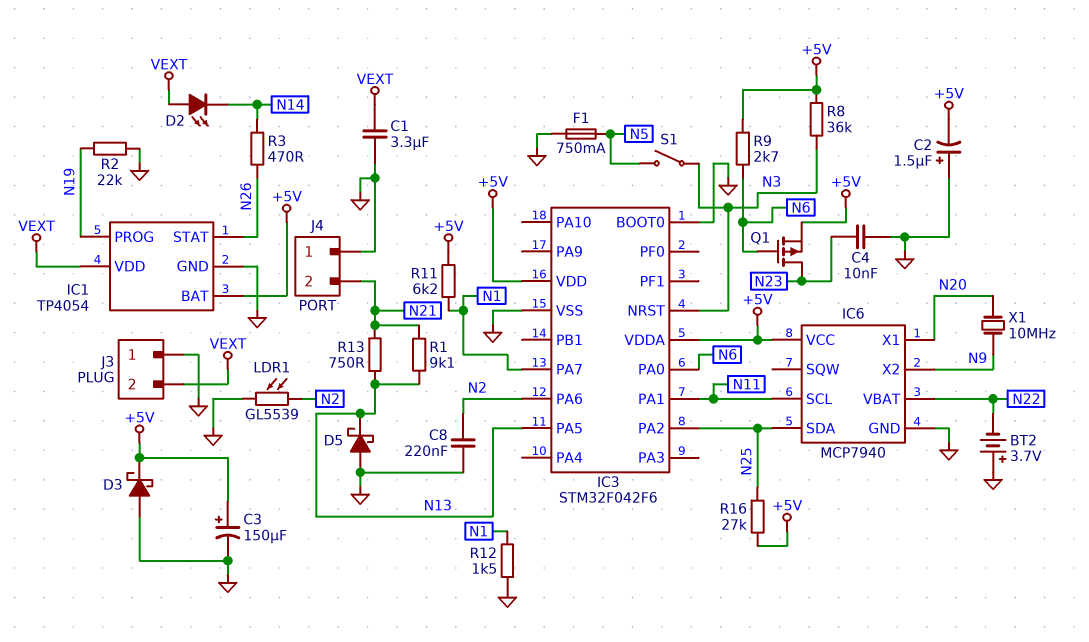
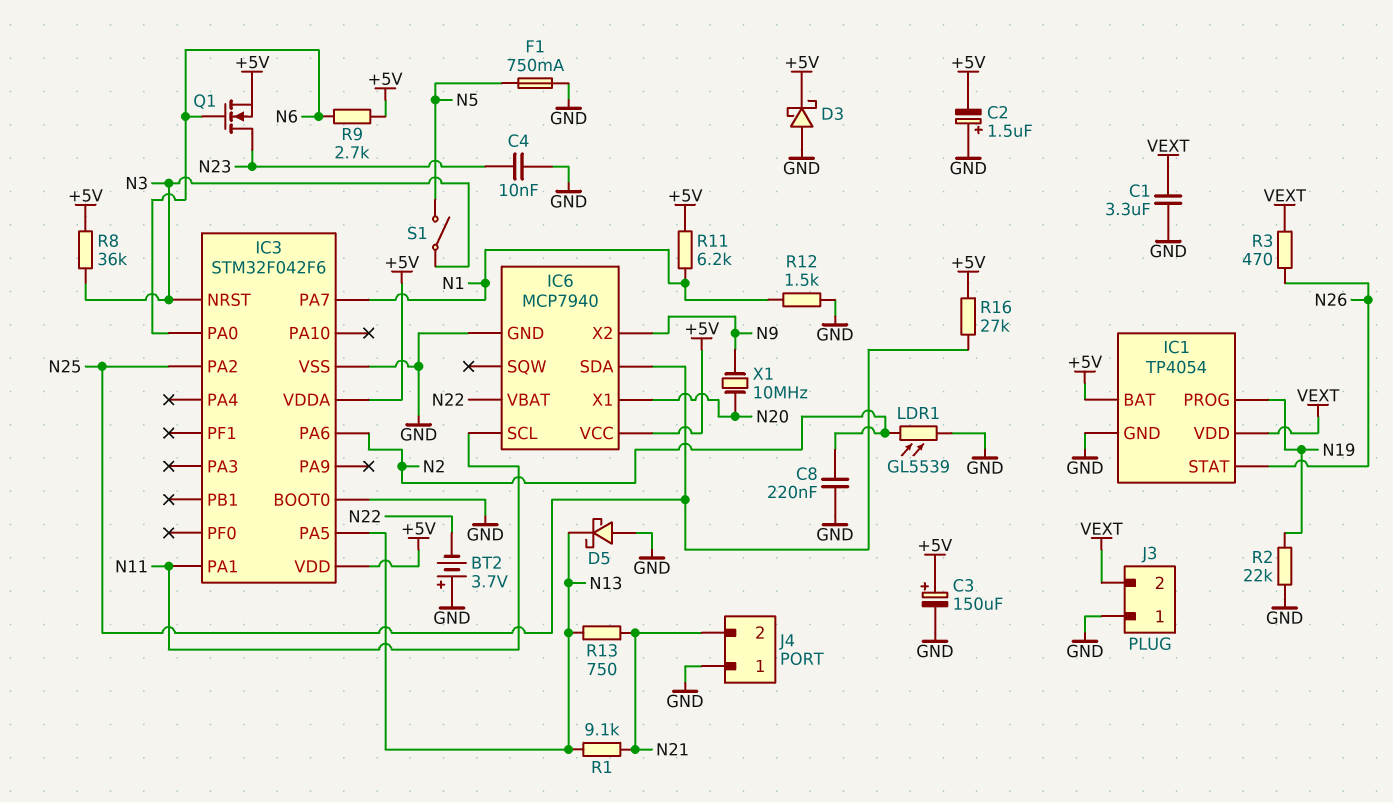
D2: LED (A VEXT, K N14) -> none
Q1: PMOS (G N6, D N23, S +5V) -> NMOS (G N6, D N23, S +5V)
R3: 470 (N14, N26) -> 470 (N26, VEXT)

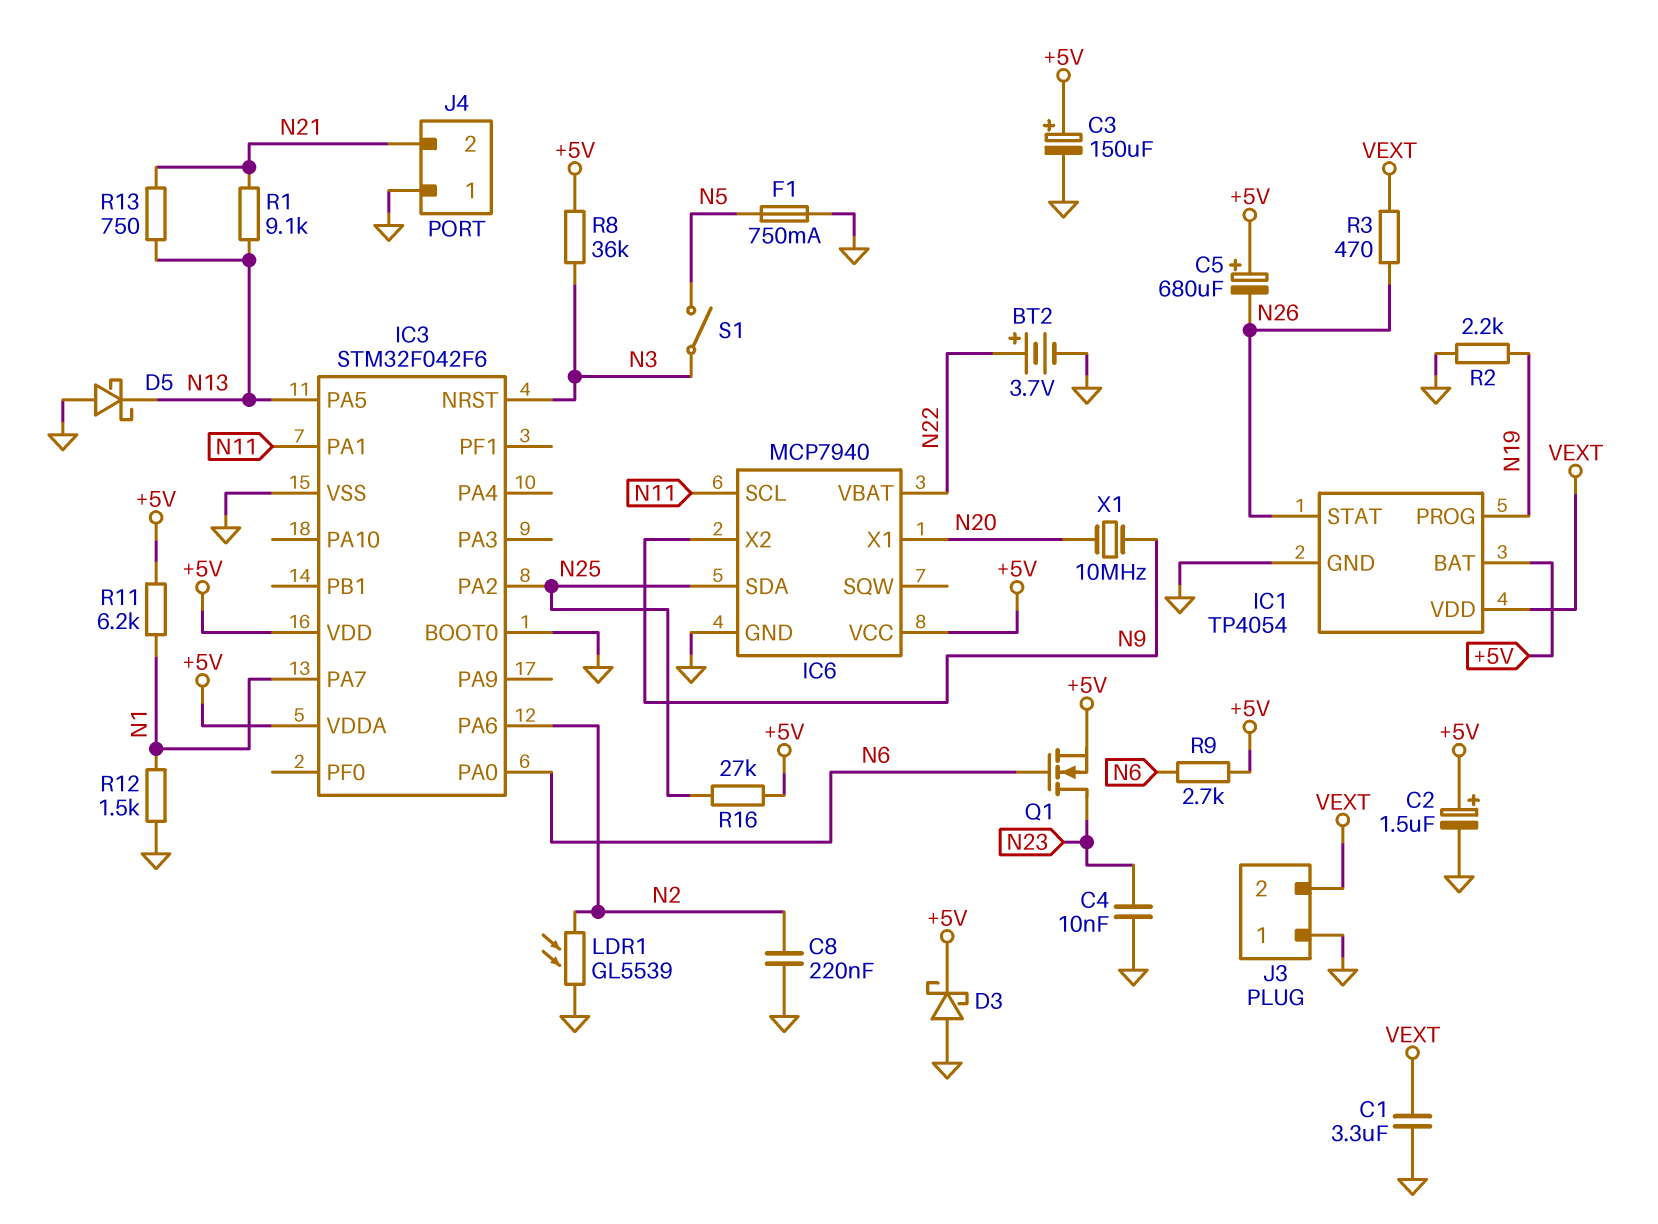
BT2: 3.7V (plus GND, minus N22) -> 3.7V (plus N22, minus GND)
C2: 1.5uF (plus GND, minus +5V) -> 1.5uF (plus +5V, minus GND)
C5: none -> 680uF (plus +5V, minus N26)
R2: 22k (GND, N19) -> 2.2k (GND, N19)

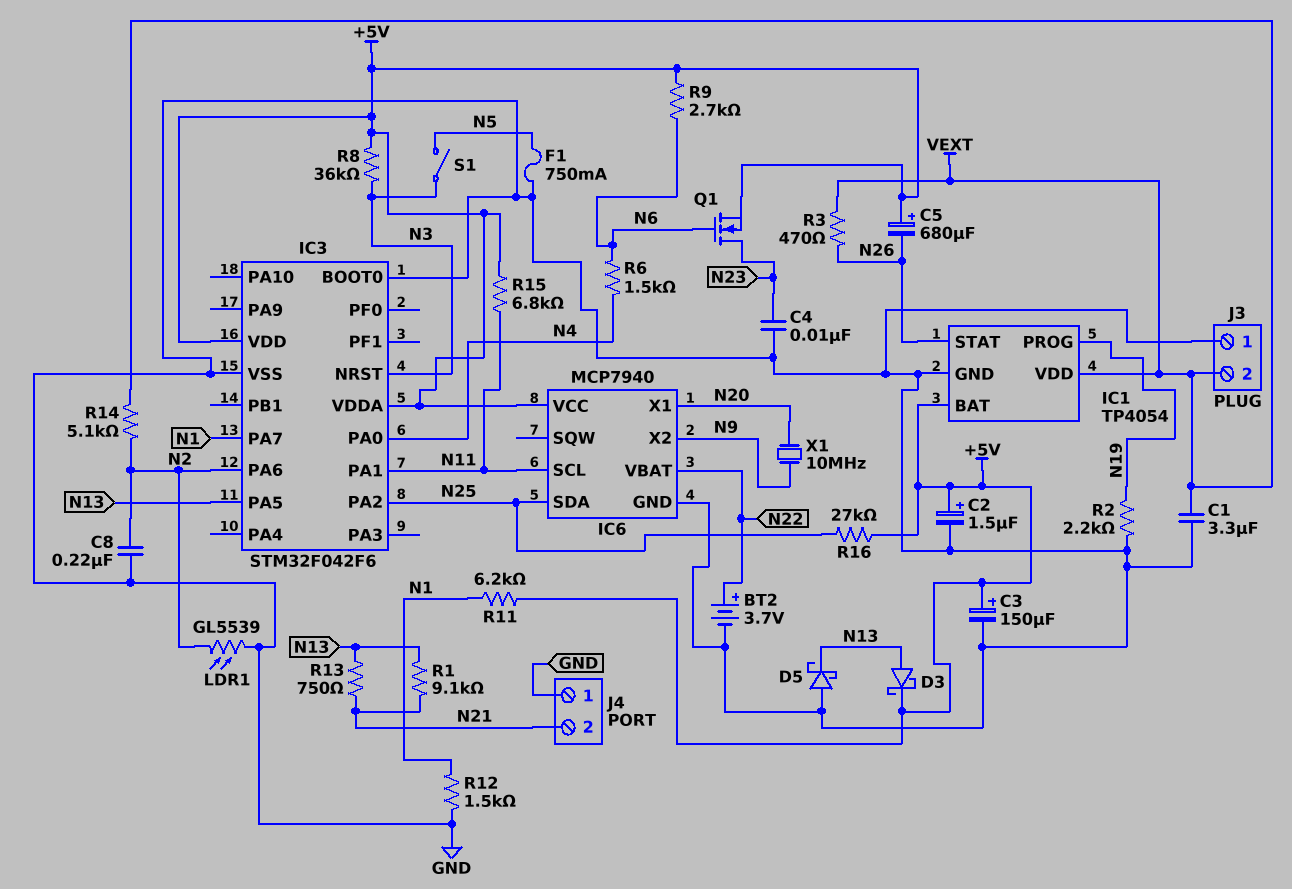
D3: schottky (A GND, K +5V) -> schottky (A N13, K +5V)
IC3 pin PA0: N6 -> N4
R6: none -> 1.5k (N4, N6)
R14: none -> 5.1k (N2, VEXT)
R15: none -> 6.8k (+5V, N11)

